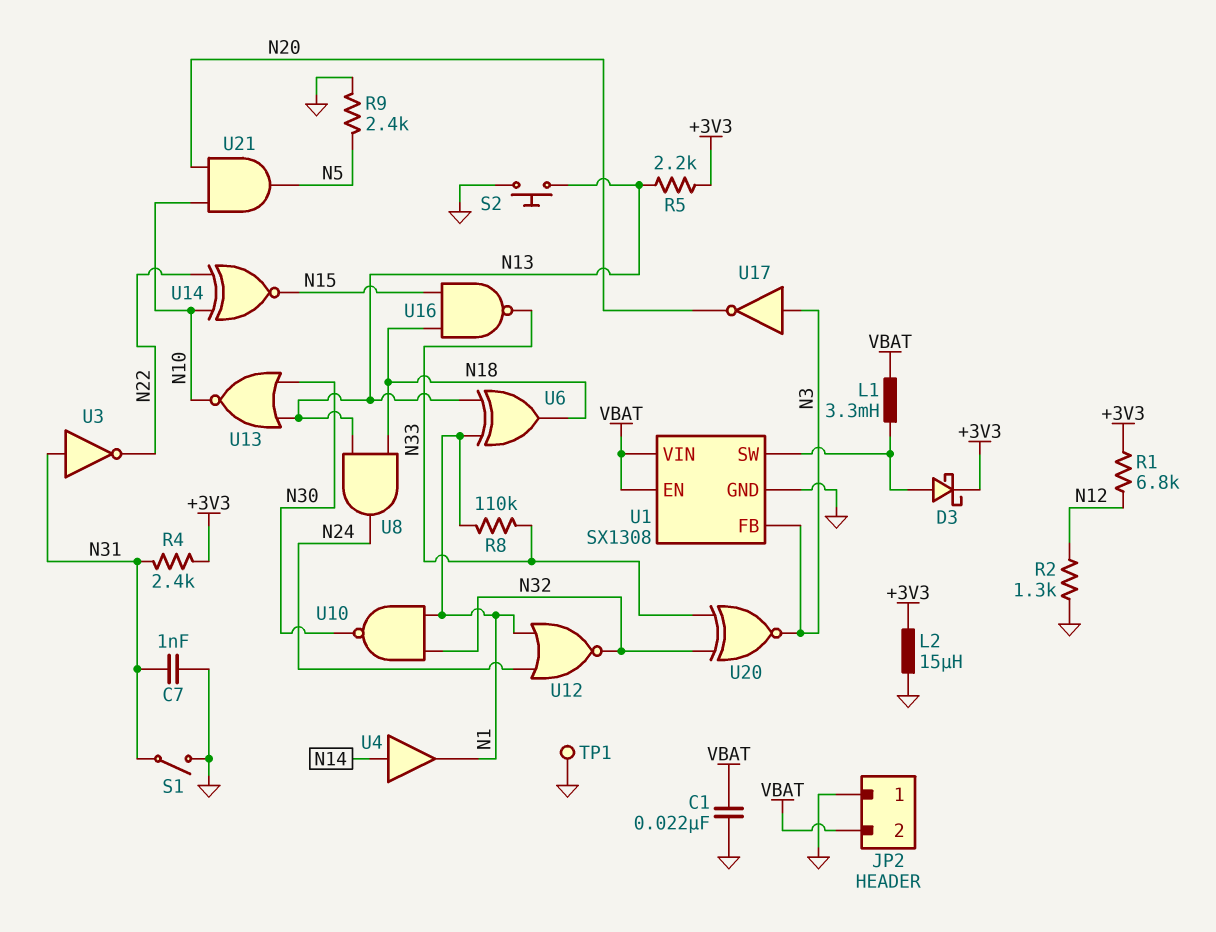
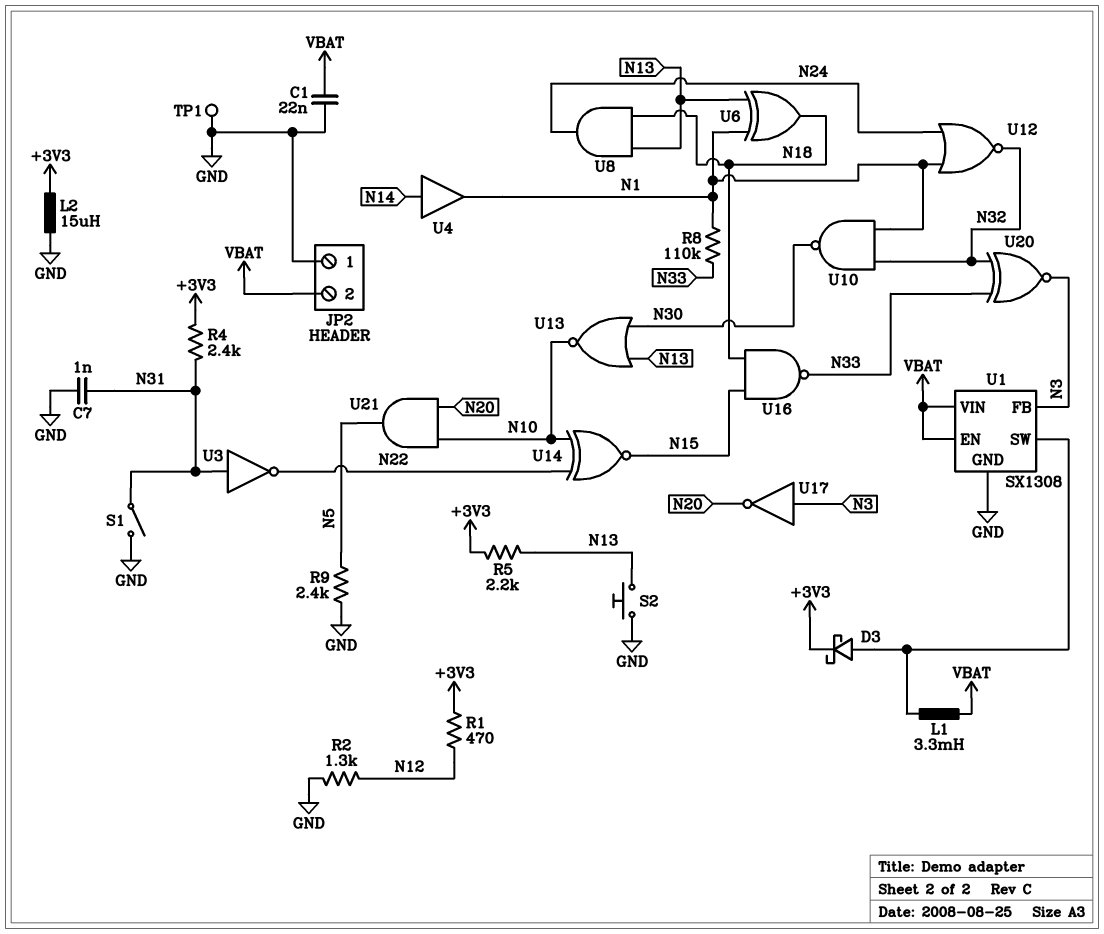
R1: 6.8k (+3V3, N12) -> 470 (+3V3, N12)

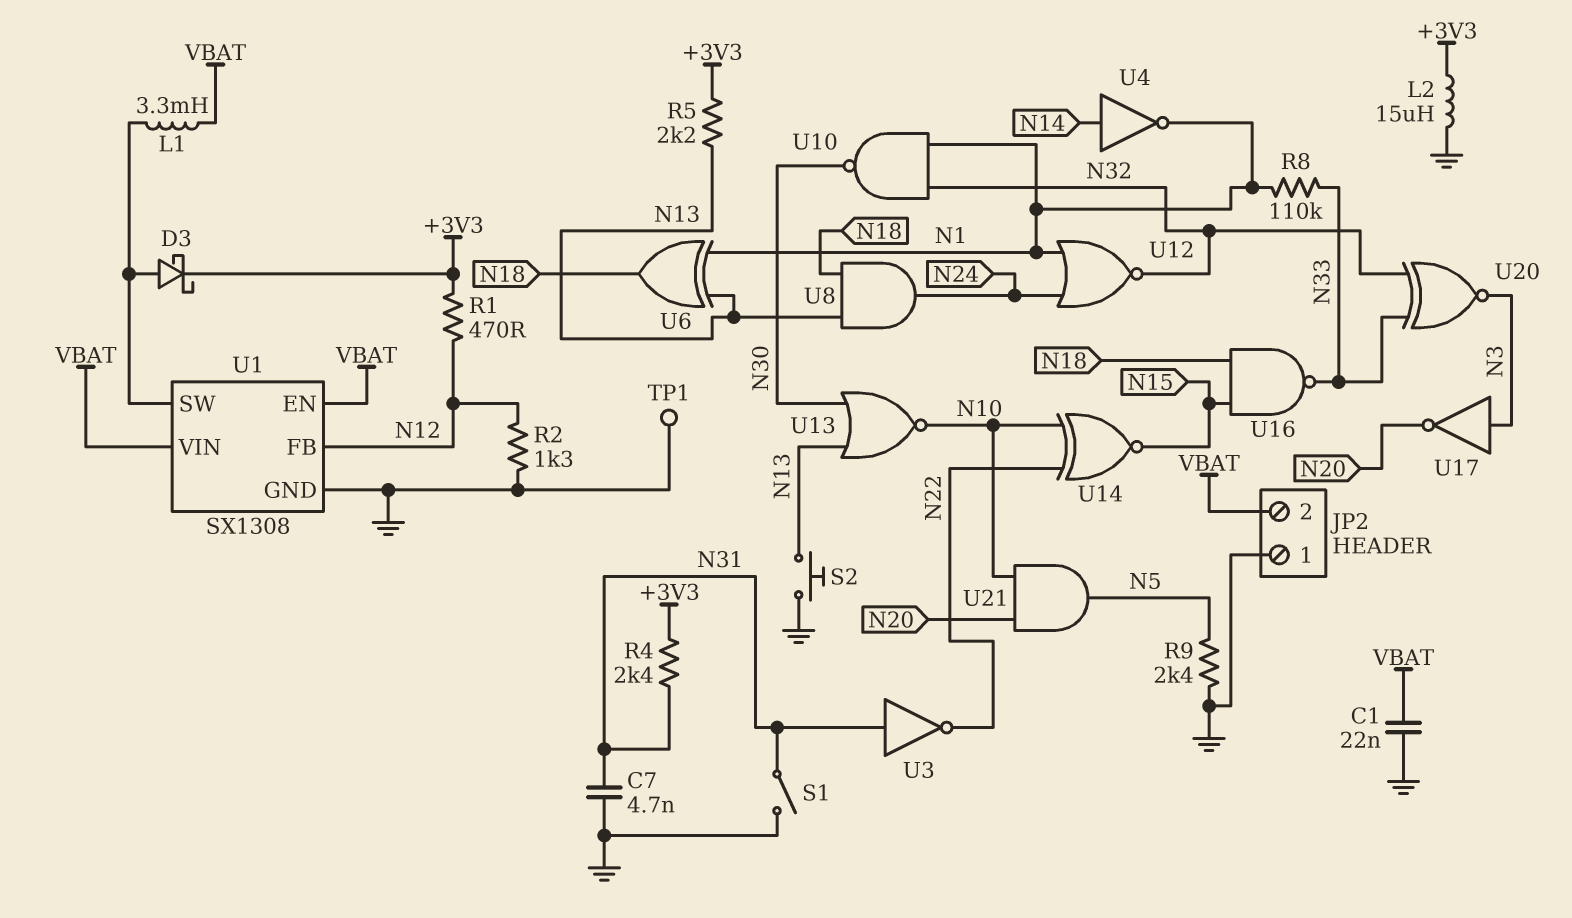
C7: 1nF (GND, N31) -> 4.7nF (GND, N31)
U1 pin FB: N3 -> N12
U4: buffer (in N14, out N1) -> NOT (in N14, out N1)

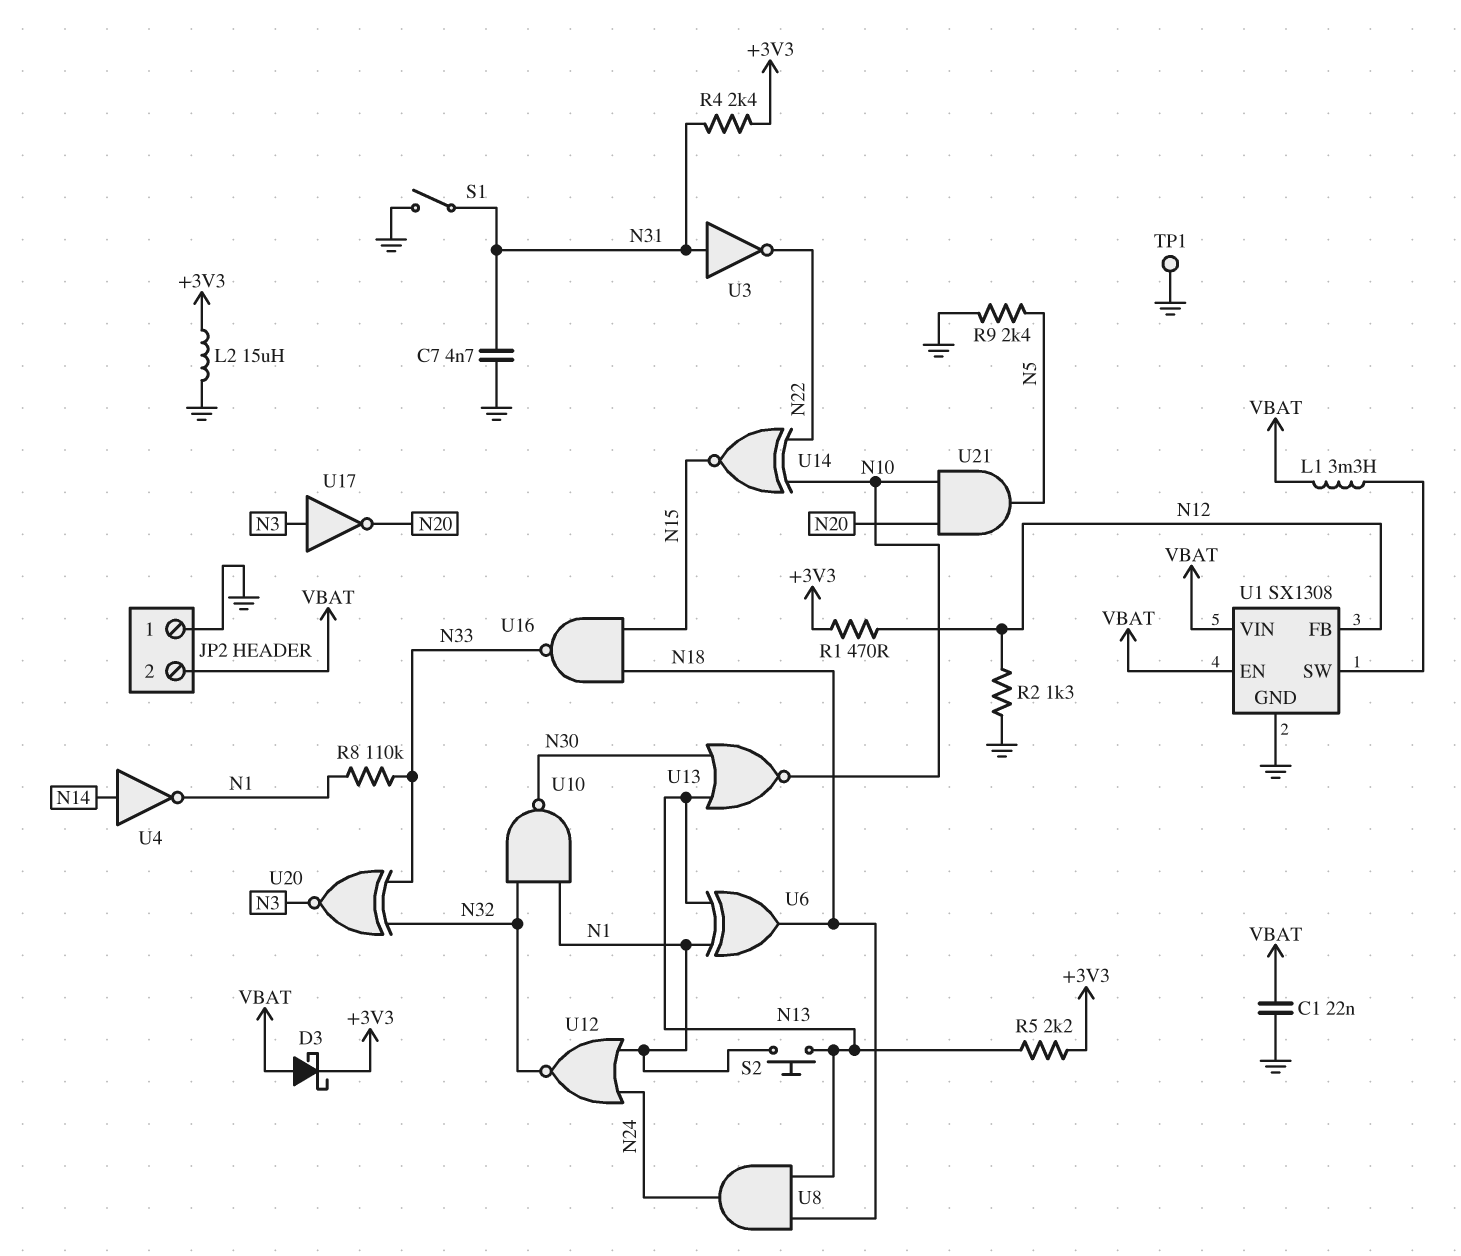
D3: schottky (A U1/SW, K +3V3) -> schottky (A VBAT, K +3V3)
S2: button (GND, N13) -> button (N1, N13)

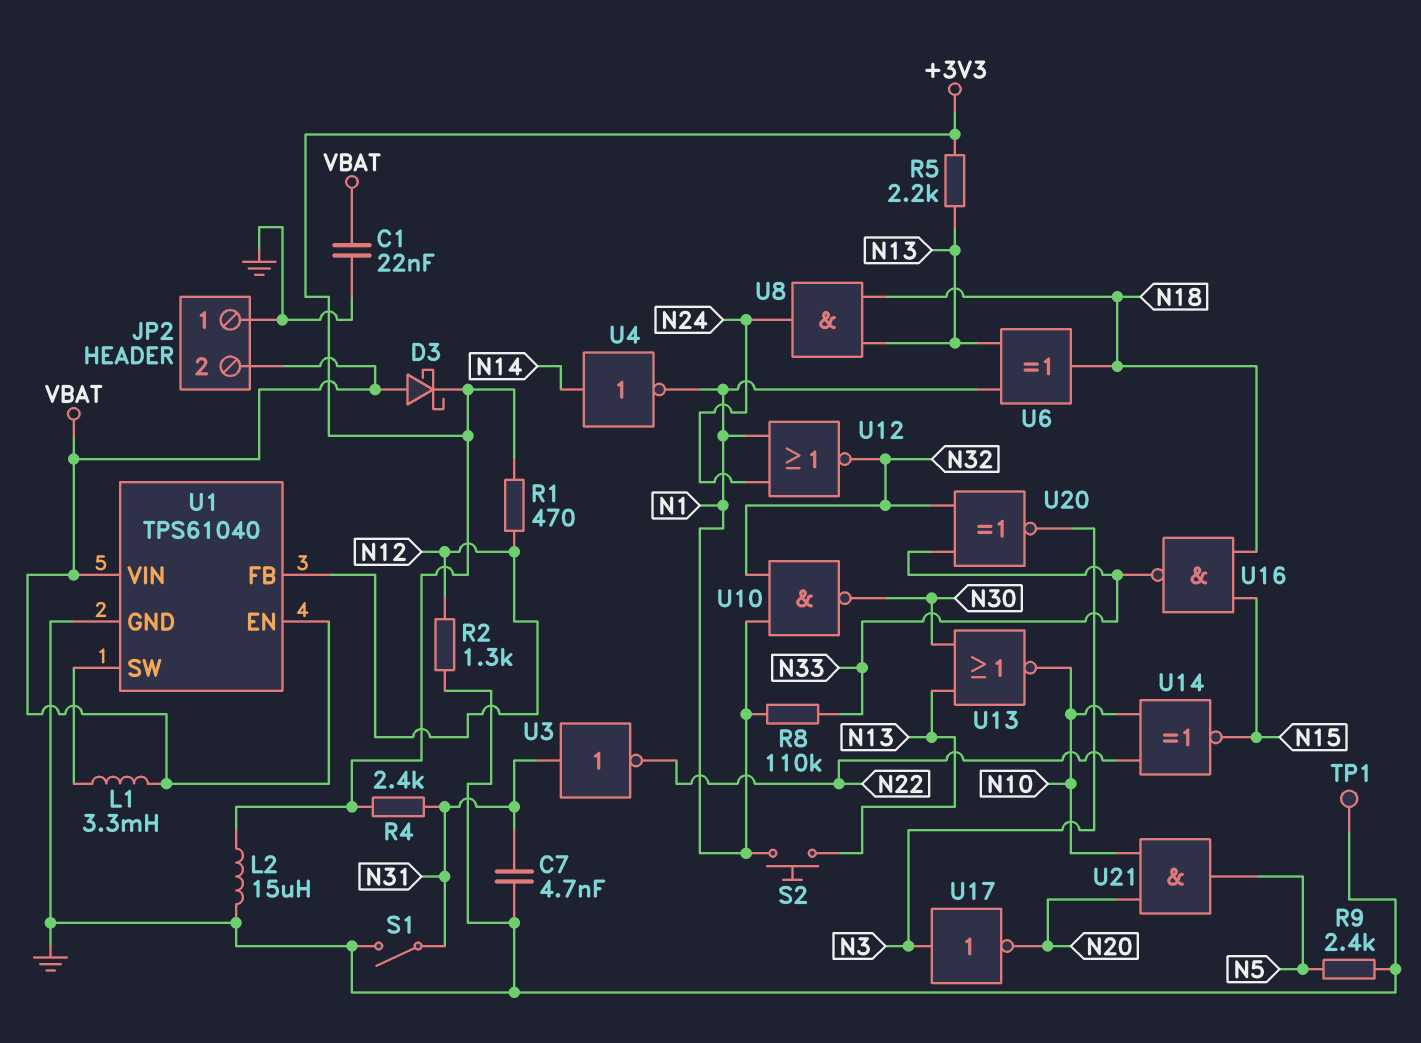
U1: SX1308 -> TPS61040

